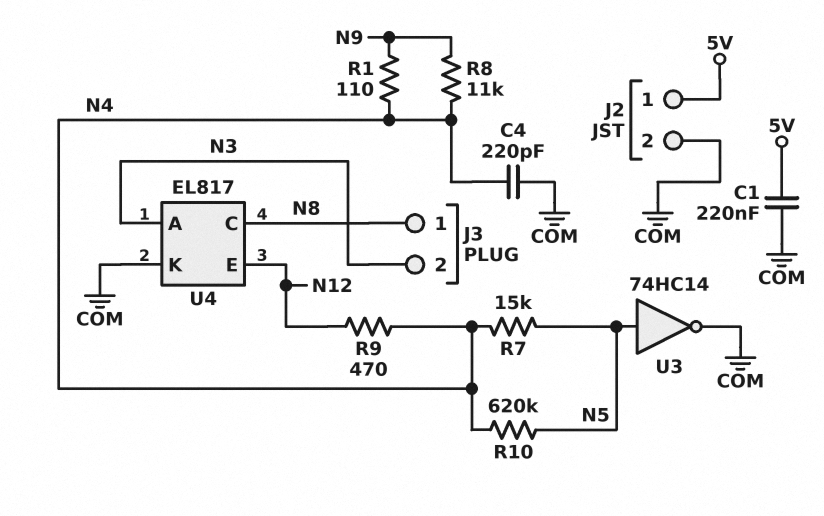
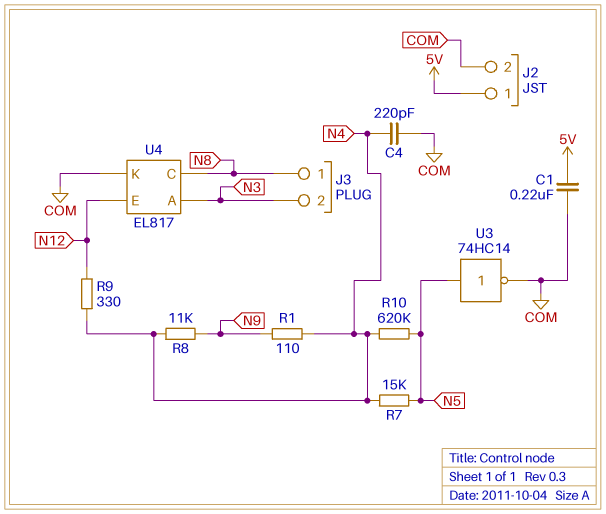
R9: 470 (N4, N12) -> 330 (N4, N12)

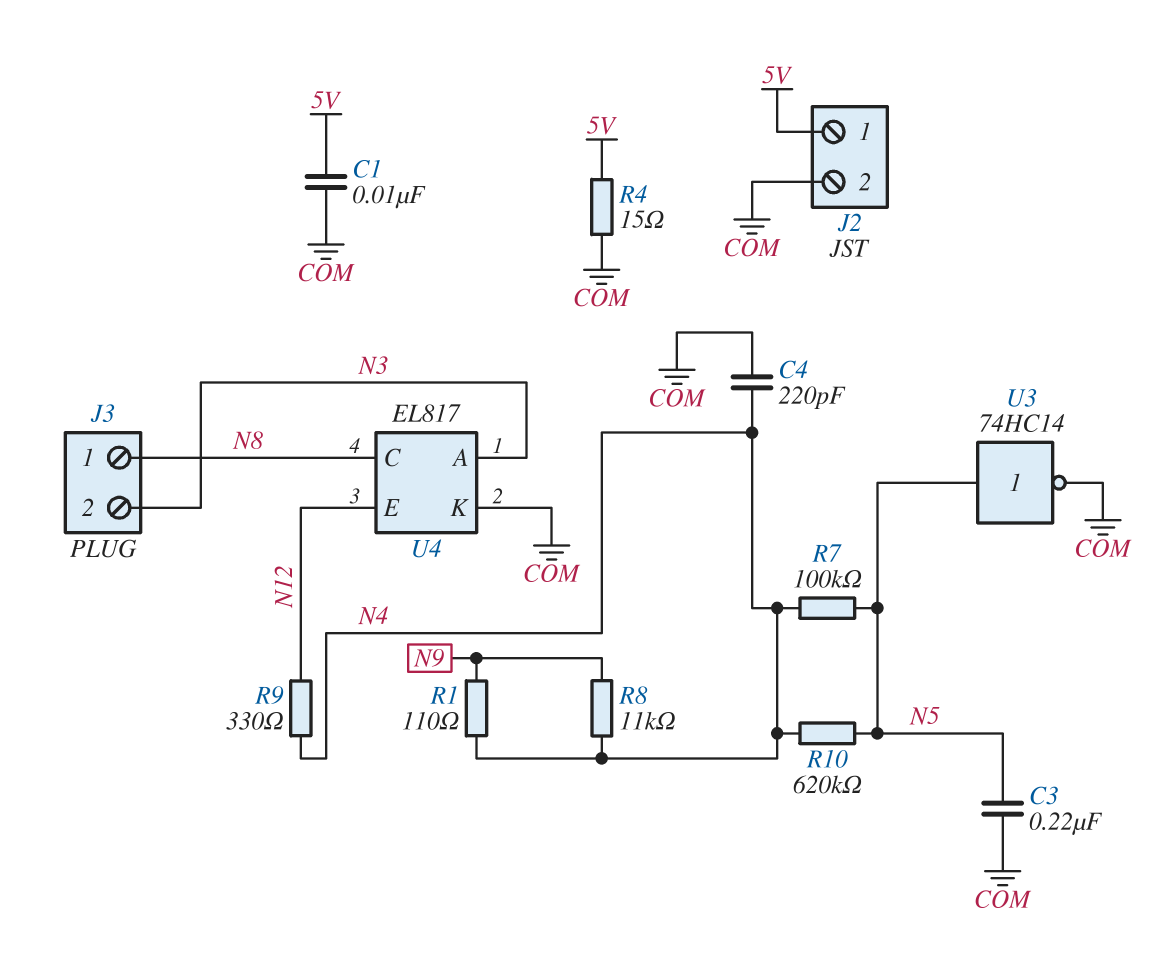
C1: 220nF (5V, COM) -> 10nF (5V, COM)
C3: none -> 220nF (COM, N5)
R4: none -> 15 (5V, COM)
R7: 15k (N4, N5) -> 100k (N4, N5)

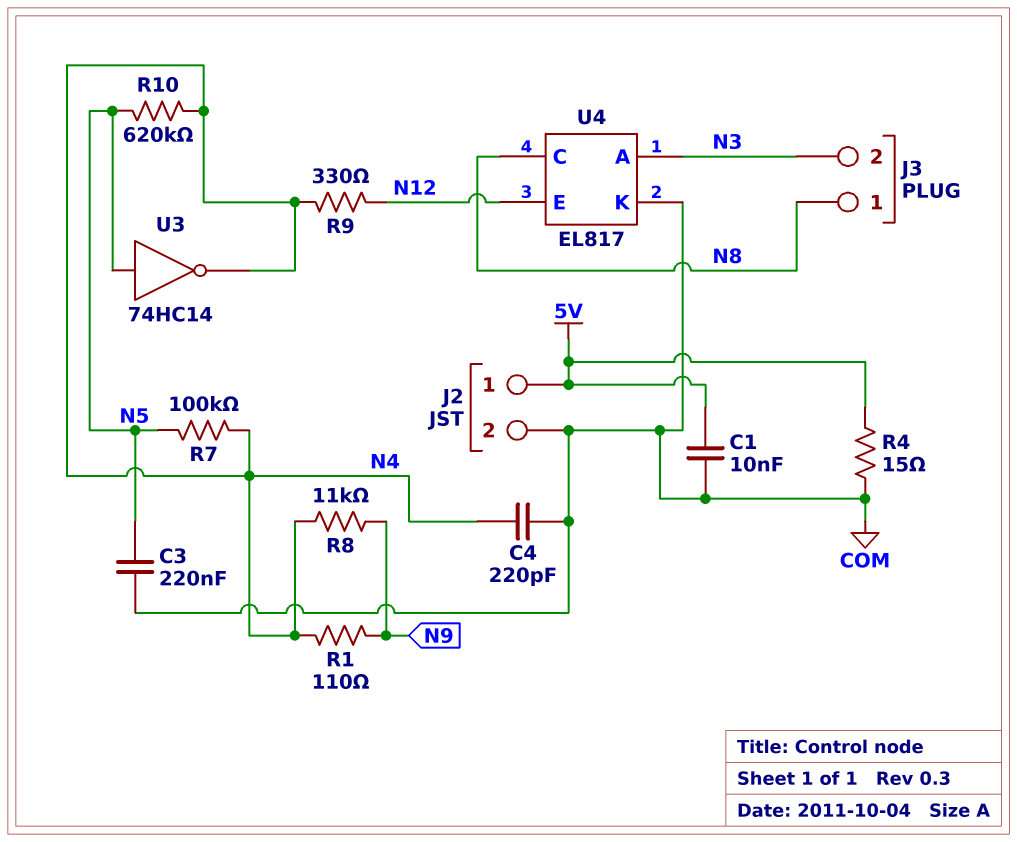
U3: NOT 74HC14 (in N5, out COM) -> NOT 74HC14 (in N5, out N4)

